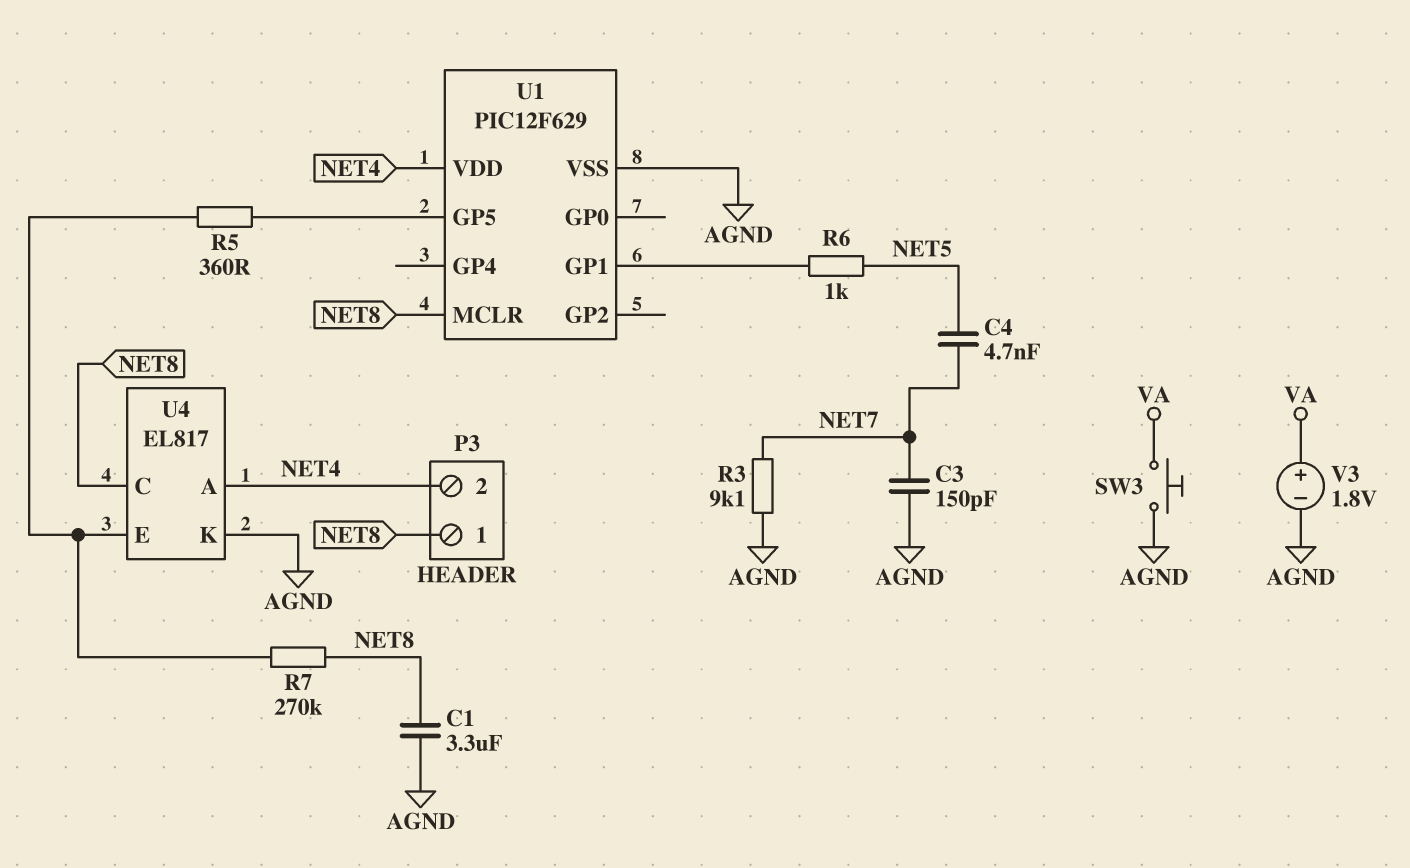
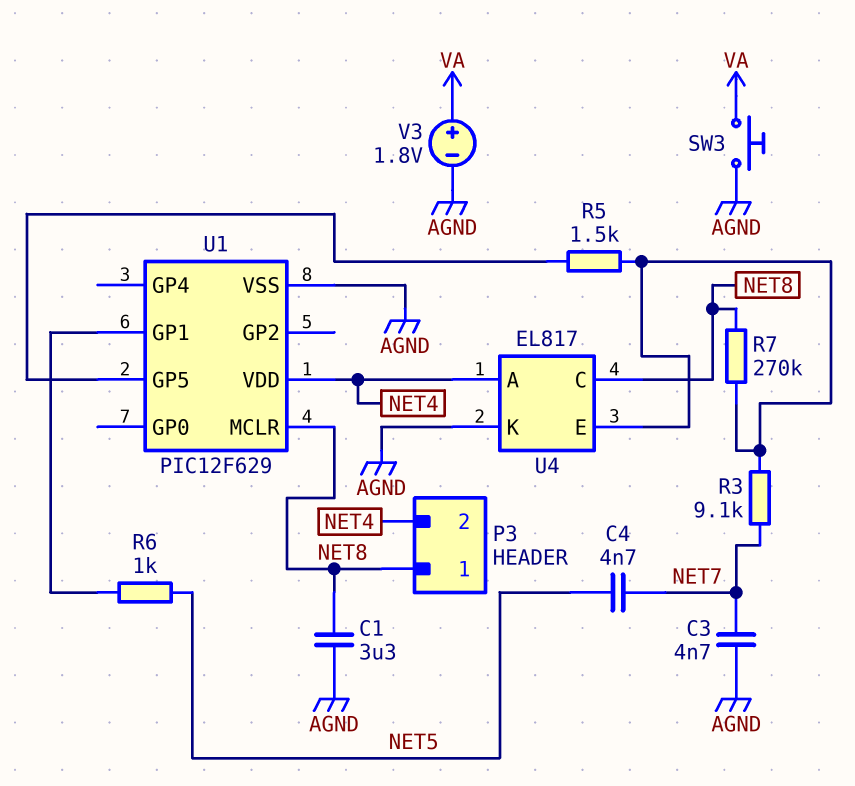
C3: 150pF (AGND, NET7) -> 4.7nF (AGND, NET7)
R3: 9.1k (AGND, NET7) -> 9.1k (NET7, U4/E)
R5: 360 (U1/GP5, U4/E) -> 1.5k (U1/GP5, U4/E)

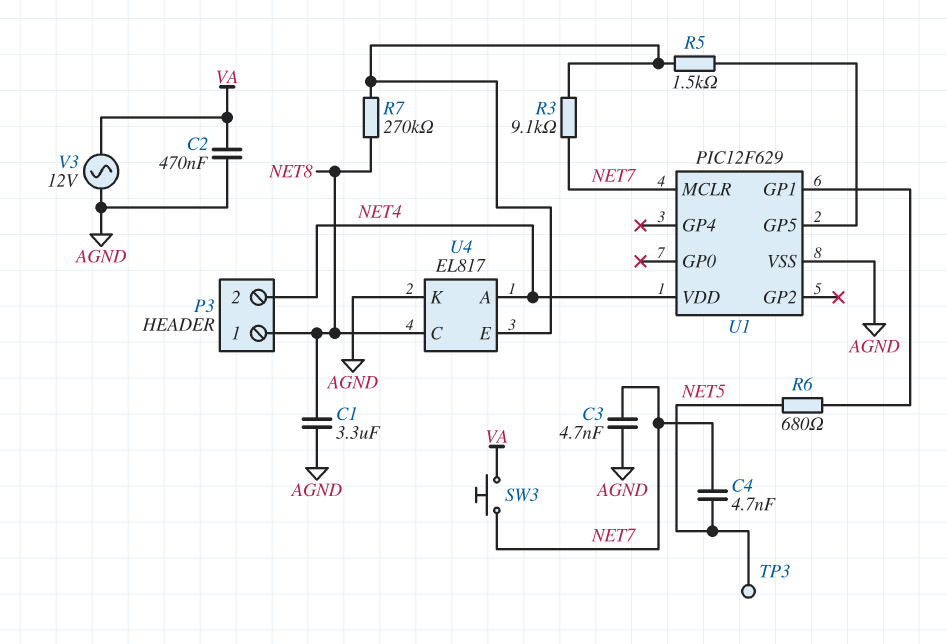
C2: none -> 470nF (AGND, VA)
R6: 1k (NET5, U1/GP1) -> 680 (NET5, U1/GP1)
SW3: button (AGND, VA) -> button (NET7, VA)
TP3: none -> test point (NET5)
U1 pin MCLR: NET8 -> NET7
V3: 1.8V (plus VA, minus AGND) -> AC 12V (AGND, VA)

